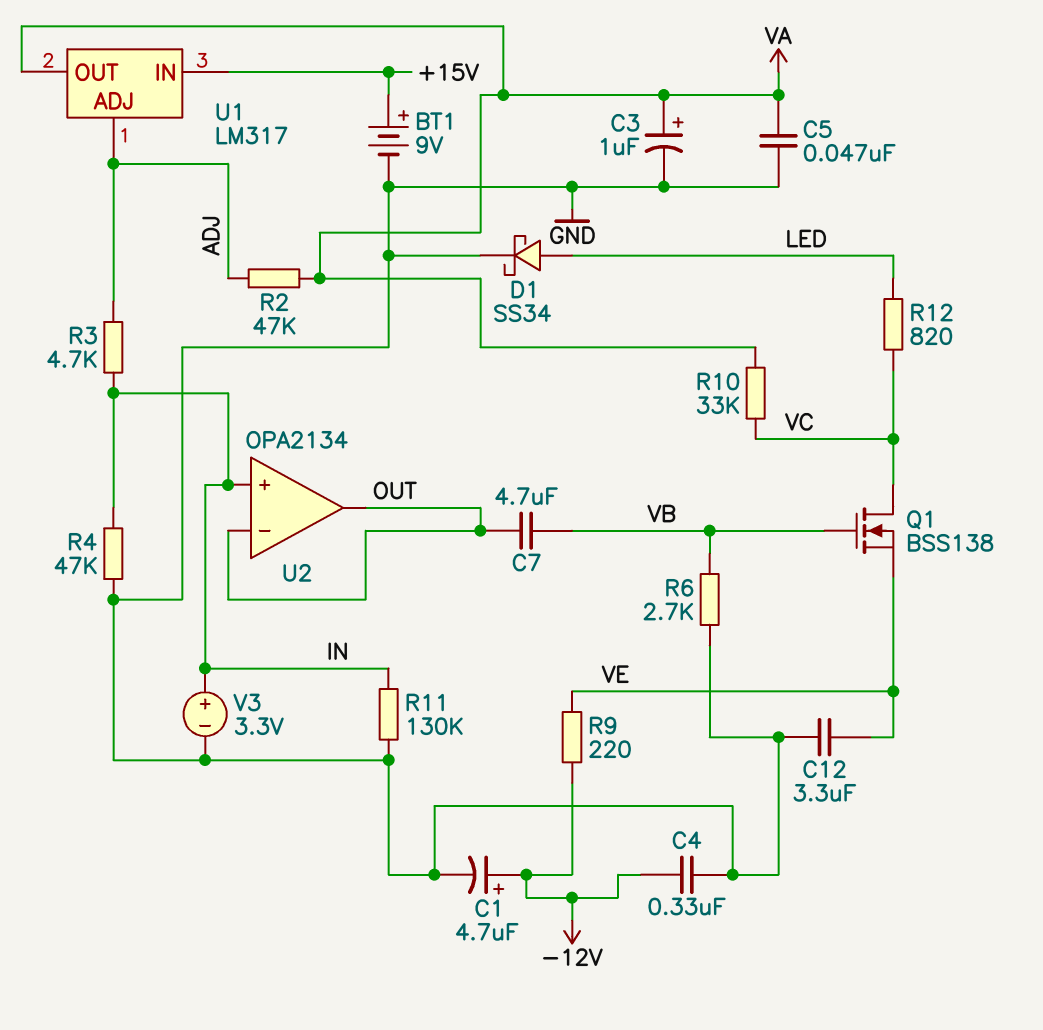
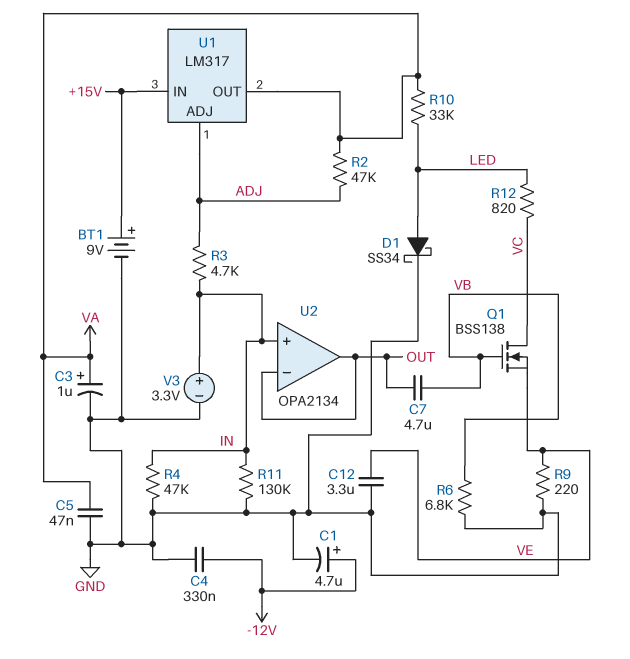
R6: 2.7k (GND, VB) -> 6.8k (GND, VB)
R9: 220 (-12V, VE) -> 220 (GND, VE)
R10: 33k (VA, VC) -> 33k (LED, VA)

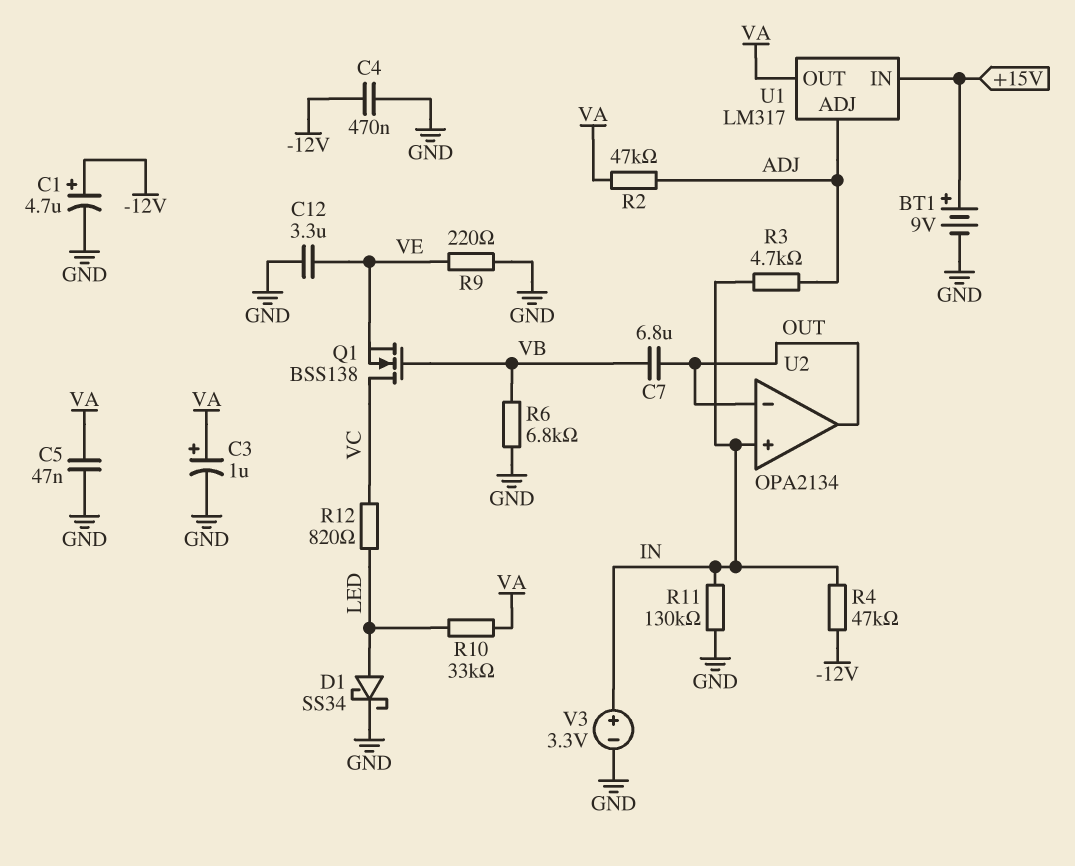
C4: 330nF (-12V, GND) -> 470nF (-12V, GND)
C7: 4.7uF (OUT, VB) -> 6.8uF (OUT, VB)
R4: 47k (GND, IN) -> 47k (-12V, IN)

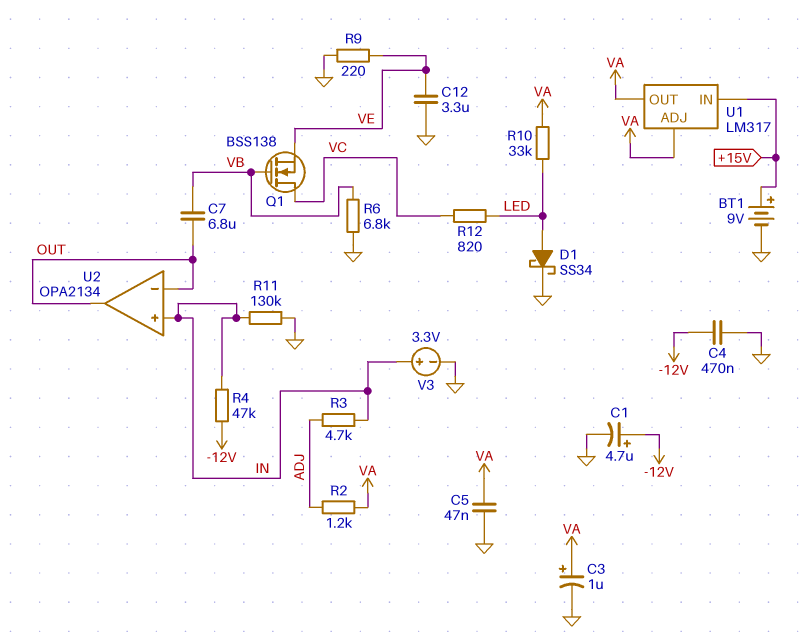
R2: 47k (ADJ, VA) -> 1.2k (ADJ, VA)
U1 pin ADJ: ADJ -> VA

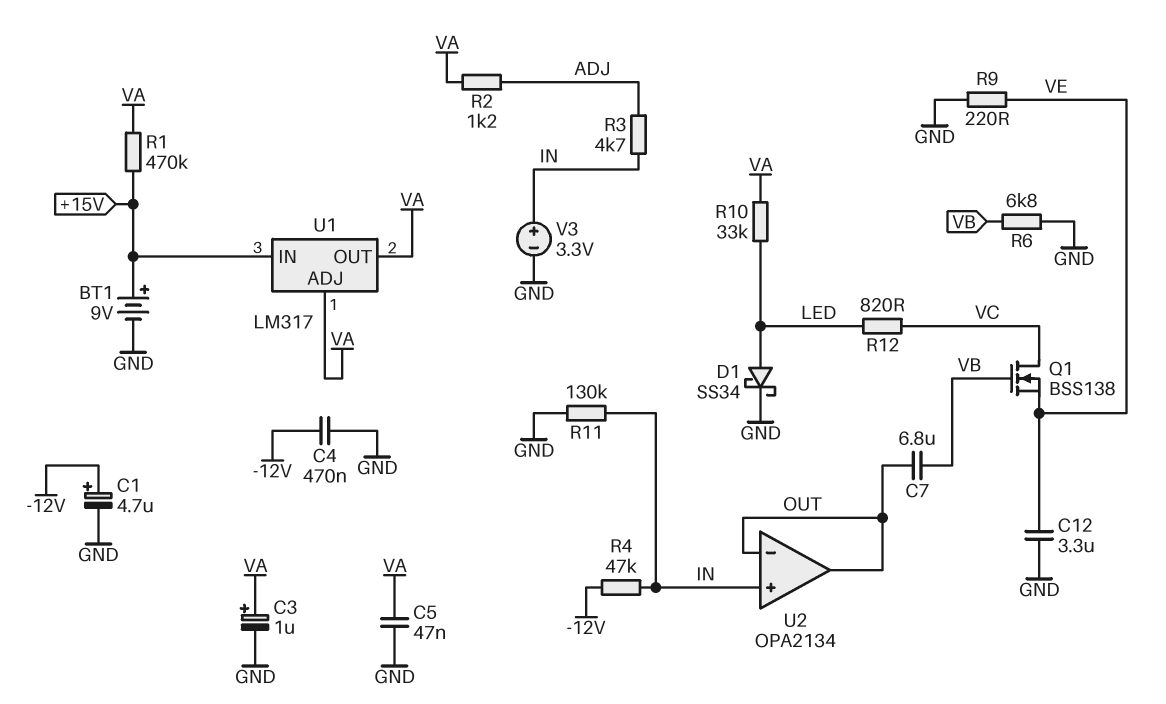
R1: none -> 470k (+15V, VA)

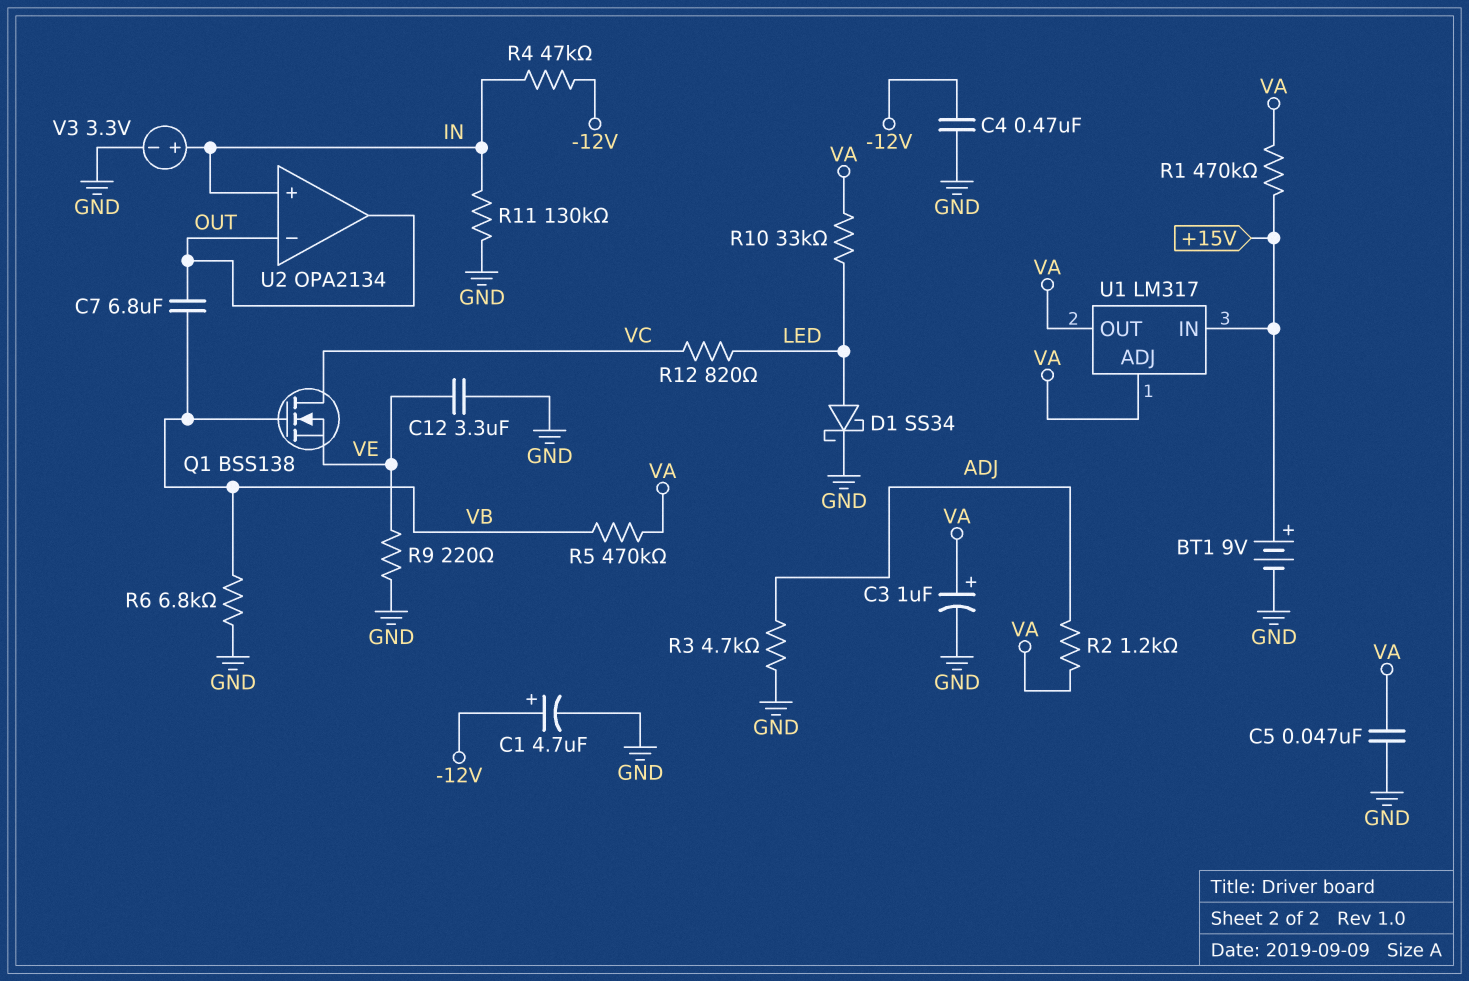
R3: 4.7k (ADJ, IN) -> 4.7k (ADJ, GND)
R5: none -> 470k (VA, VB)

